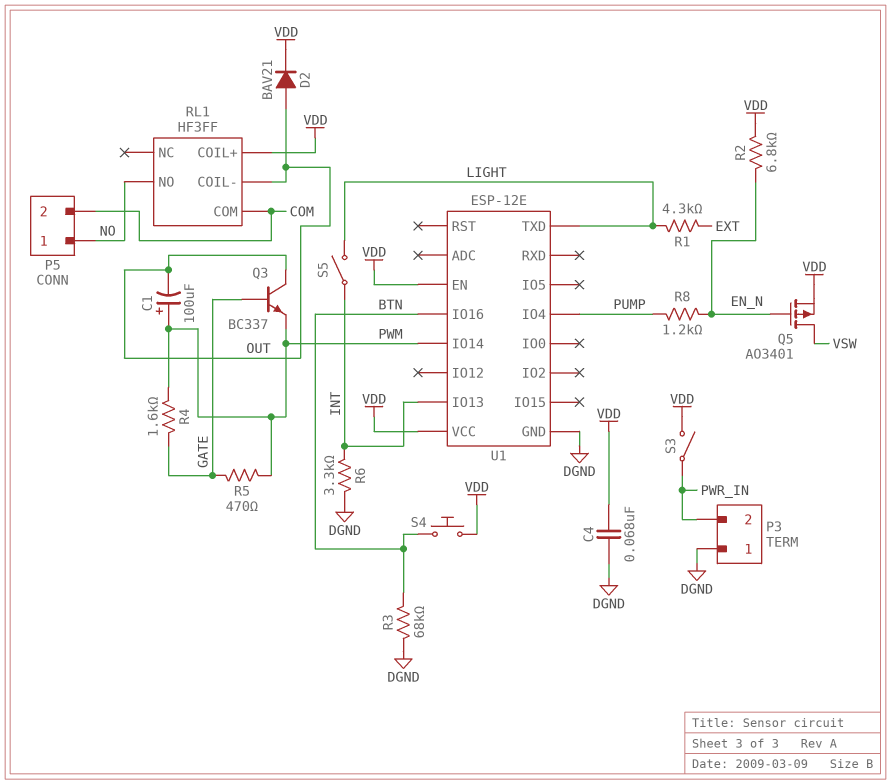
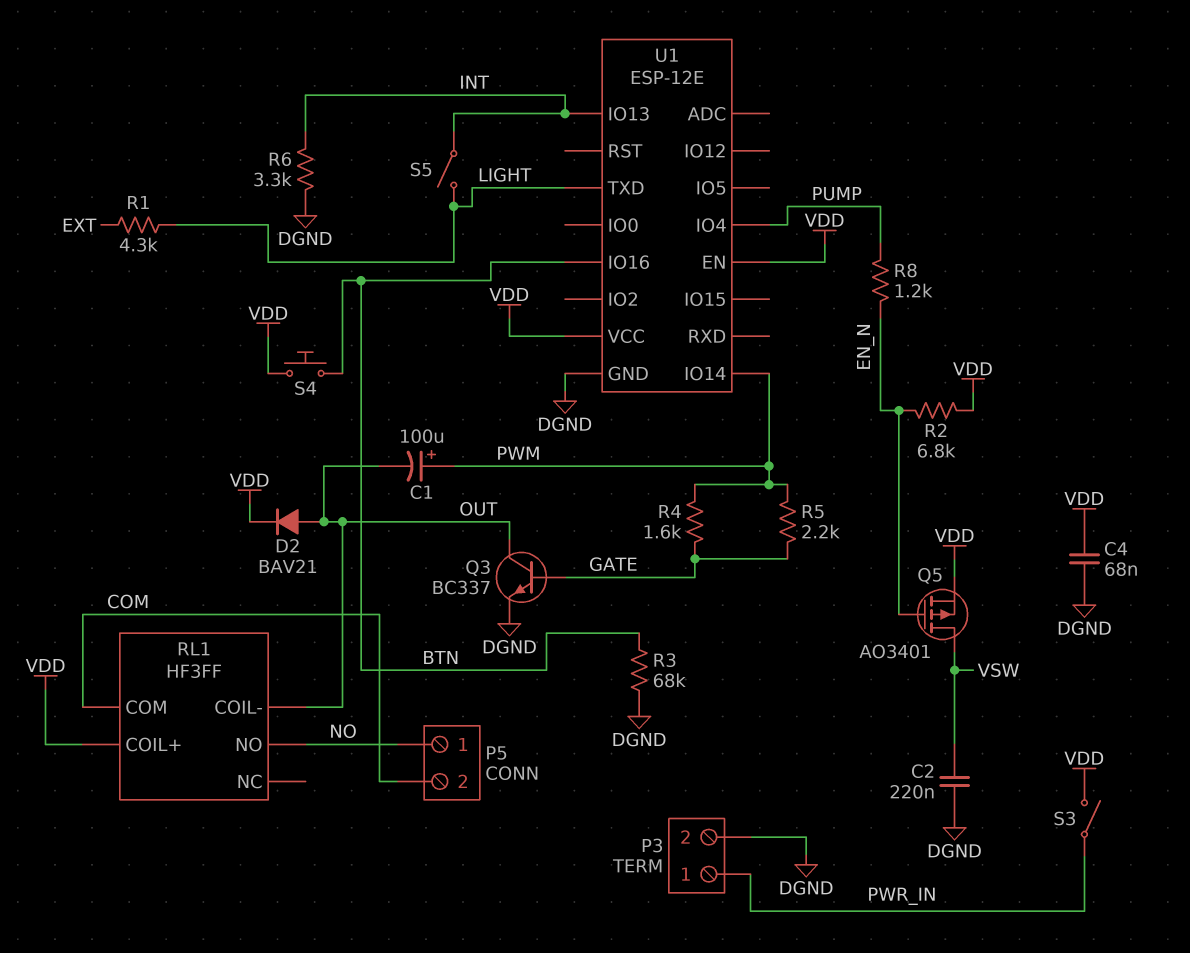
C2: none -> 220nF (DGND, VSW)
P3 pin 1: DGND -> PWR_IN
P3 pin 2: PWR_IN -> DGND
Q3: NPN BC337 (B GATE, C OUT, E PWM) -> NPN BC337 (B GATE, C OUT, E DGND)
R5: 470 (GATE, PWM) -> 2.2k (GATE, PWM)

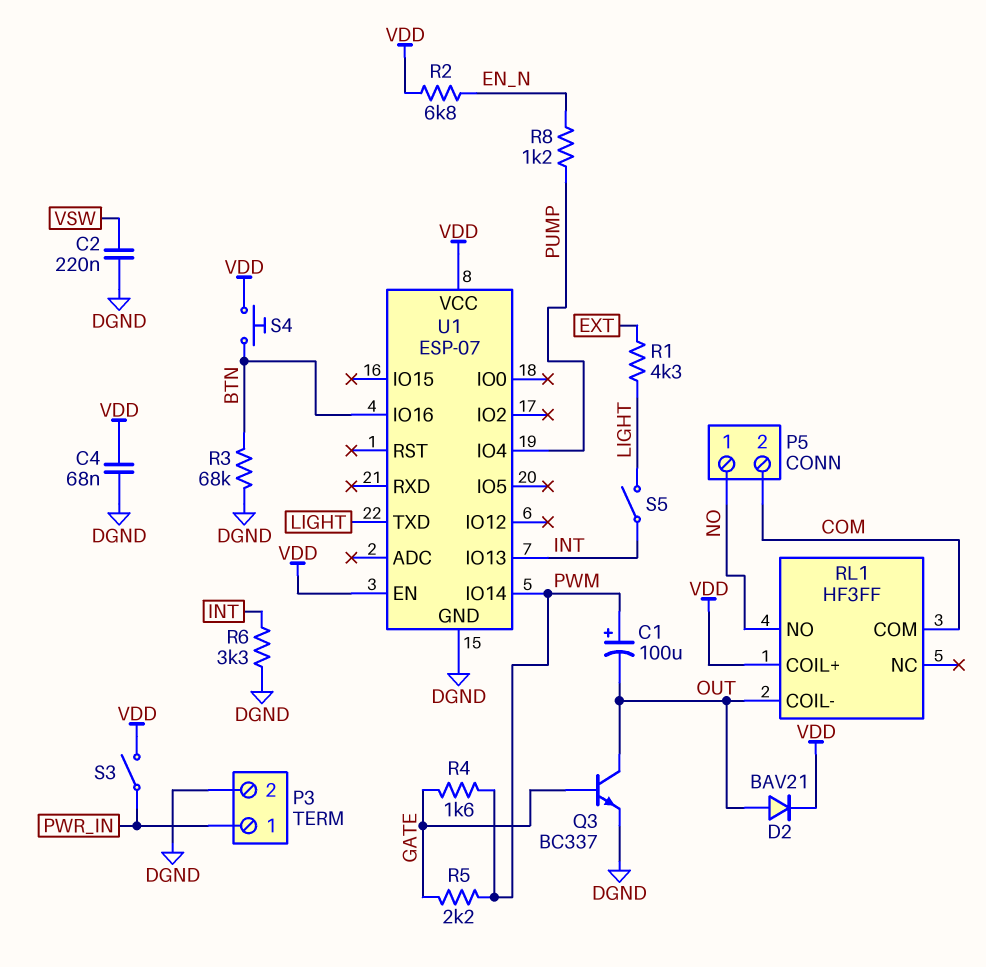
Q5: PMOS AO3401 (G EN_N, D VSW, S VDD) -> none
U1: ESP-12E -> ESP-07

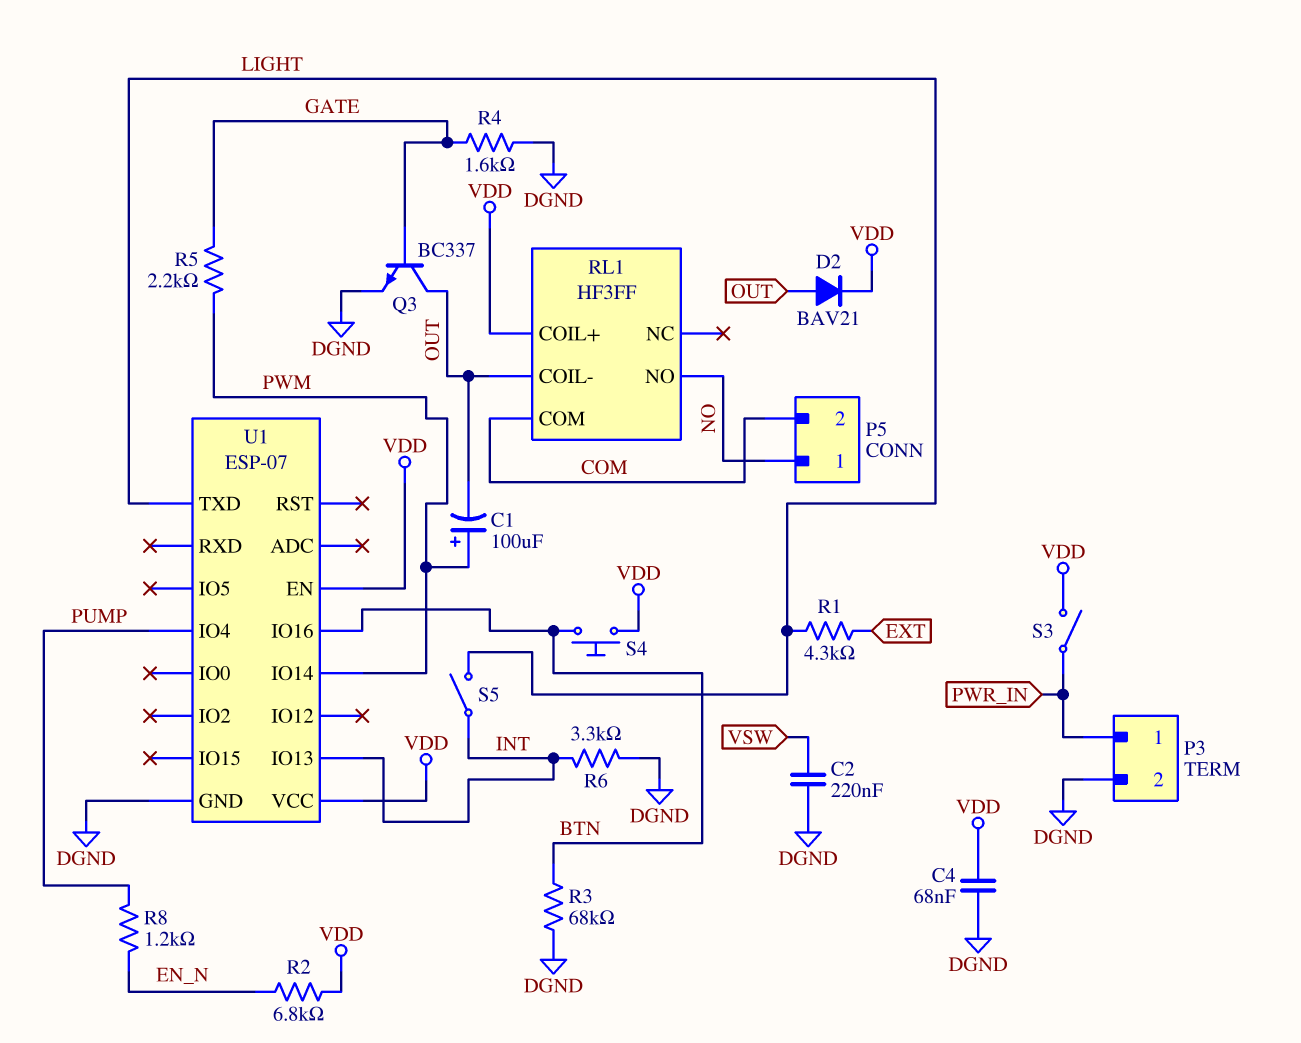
R4: 1.6k (GATE, PWM) -> 1.6k (DGND, GATE)

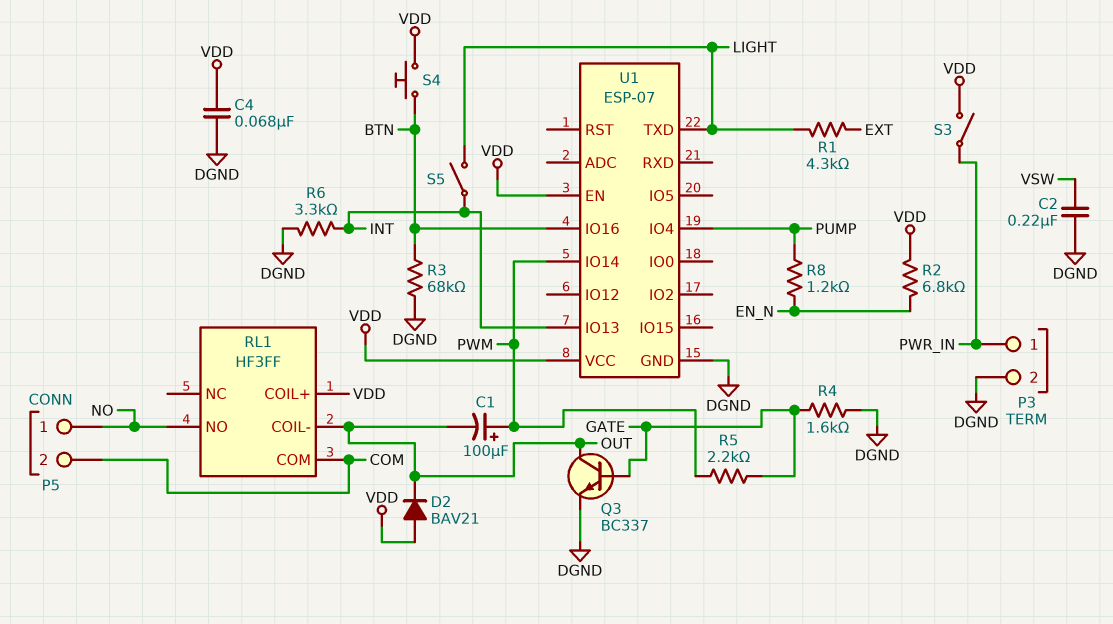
D2: diode BAV21 (A OUT, K VDD) -> diode BAV21 (A VDD, K OUT)

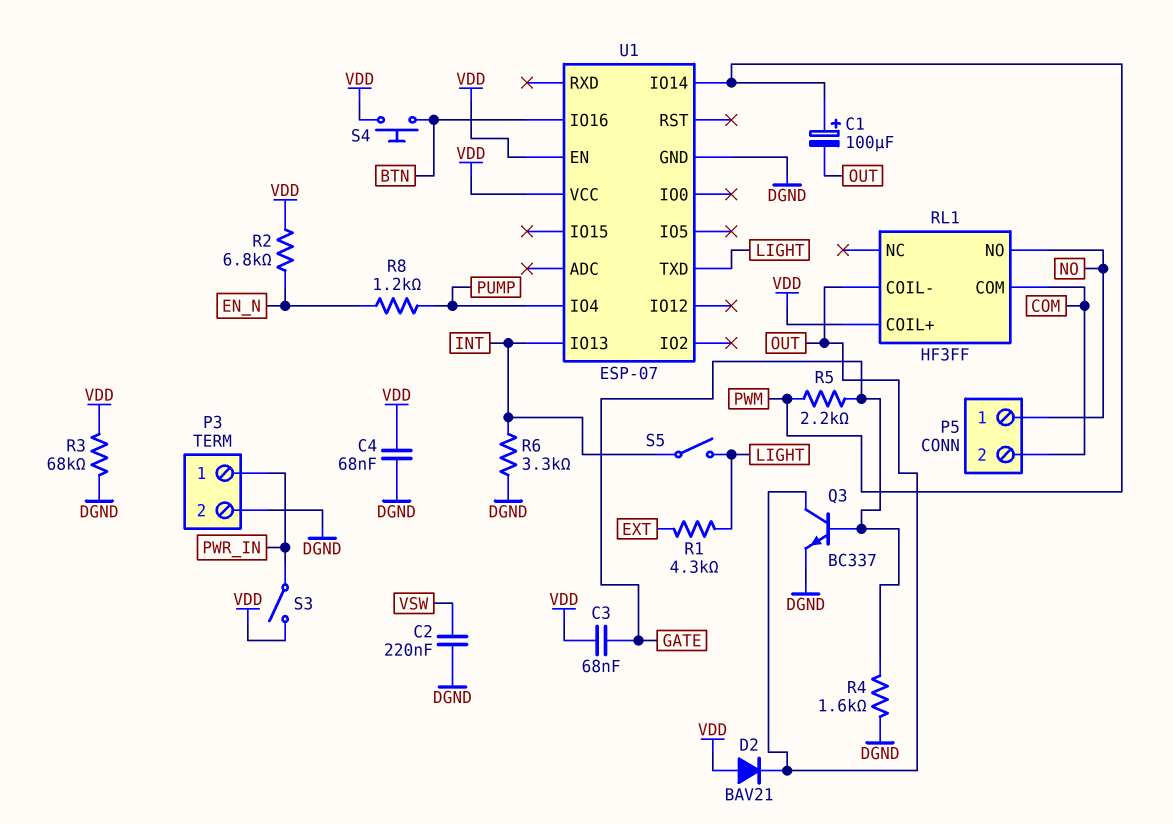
C3: none -> 68nF (GATE, VDD)
R3: 68k (BTN, DGND) -> 68k (DGND, VDD)

